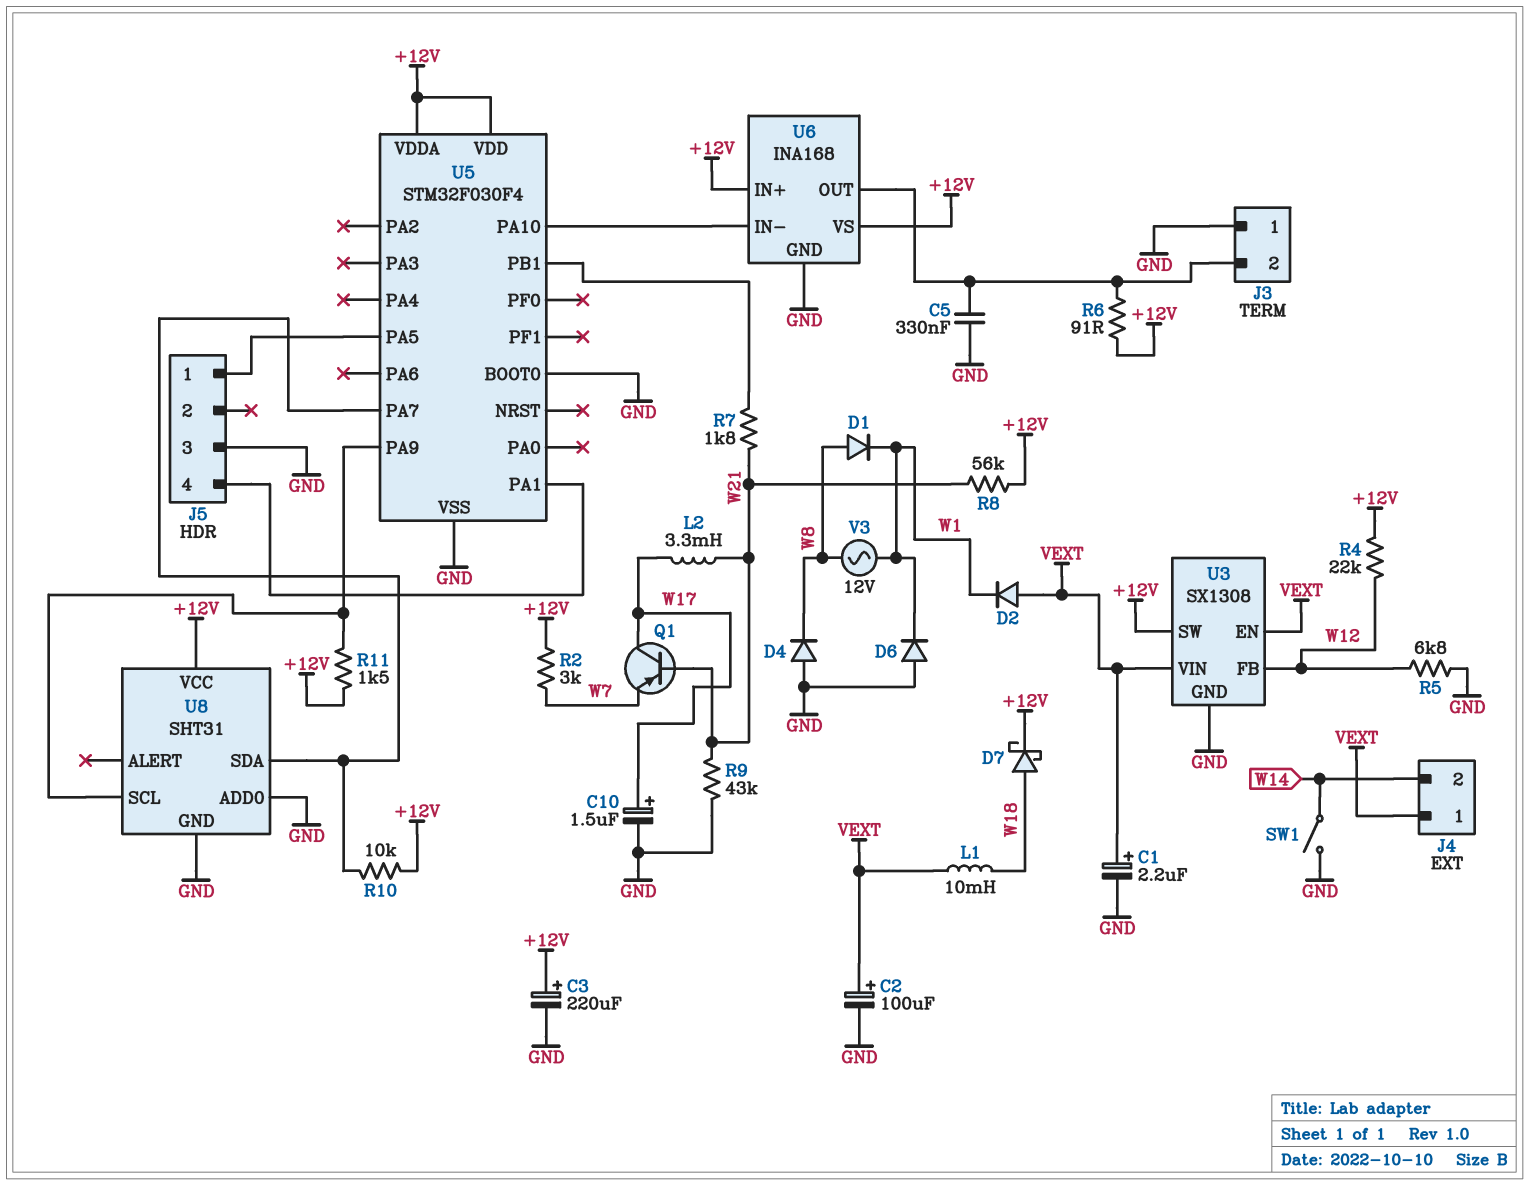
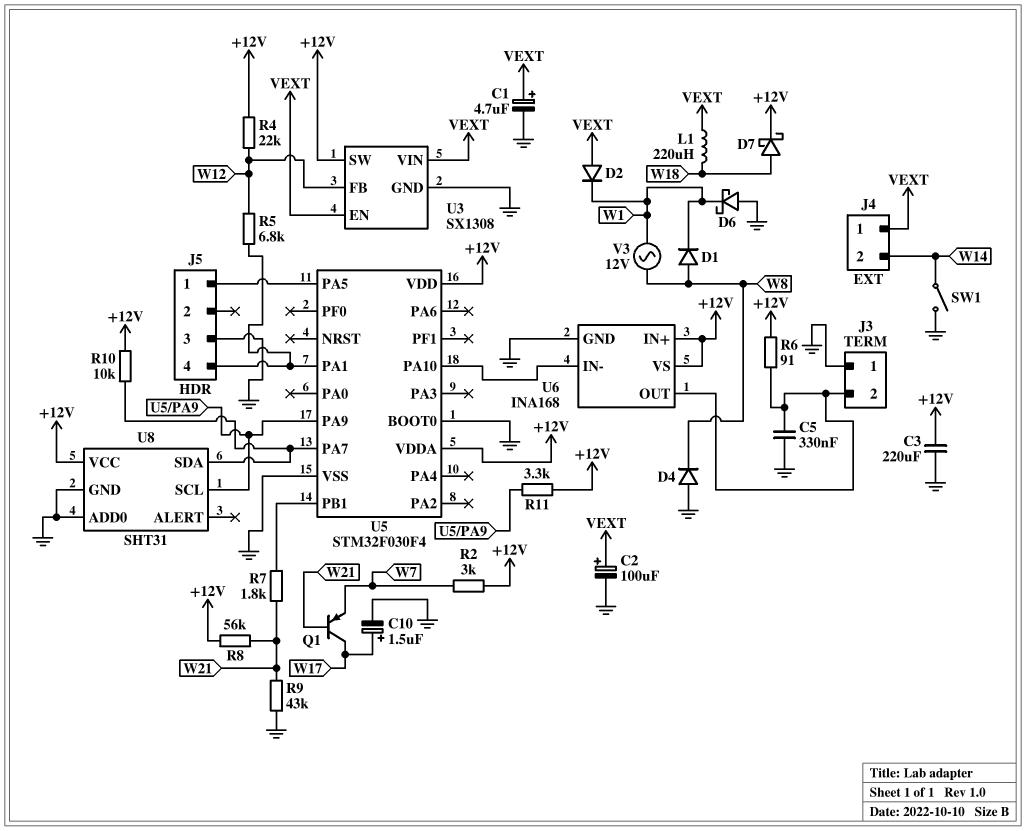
C1: 2.2uF (plus VEXT, minus GND) -> 4.7uF (plus VEXT, minus GND)
C3: 220uF (plus +12V, minus GND) -> 220uF (+12V, GND)
D6: diode (A GND, K W1) -> schottky (A GND, K W1)
L1: 10mH (VEXT, W18) -> 220uH (VEXT, W18)
L2: 3.3mH (W17, W21) -> none
R5: 6.8k (GND, W12) -> 6.8k (J5/4, W12)
R11: 1.5k (+12V, U5/PA9) -> 3.3k (+12V, U5/PA9)

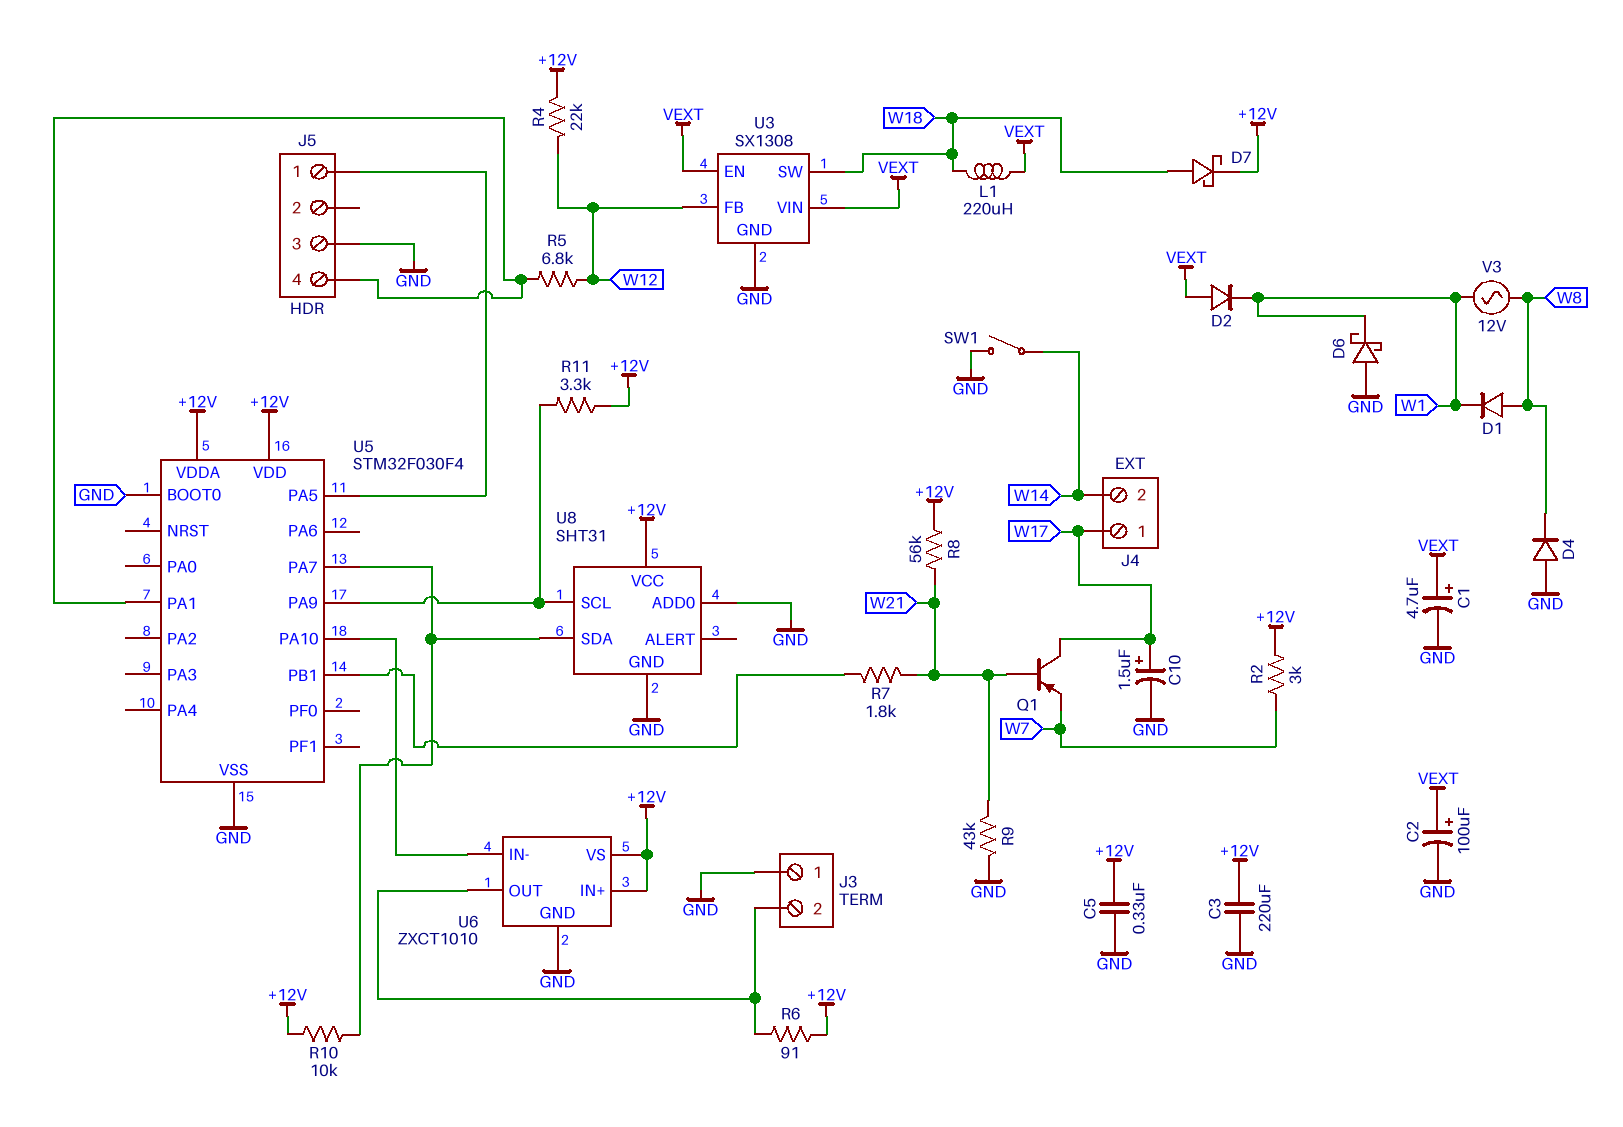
C5: 330nF (GND, J3/2) -> 330nF (+12V, GND)
J4 pin 1: VEXT -> W17
U3 pin SW: +12V -> W18
U6: INA168 -> ZXCT1010

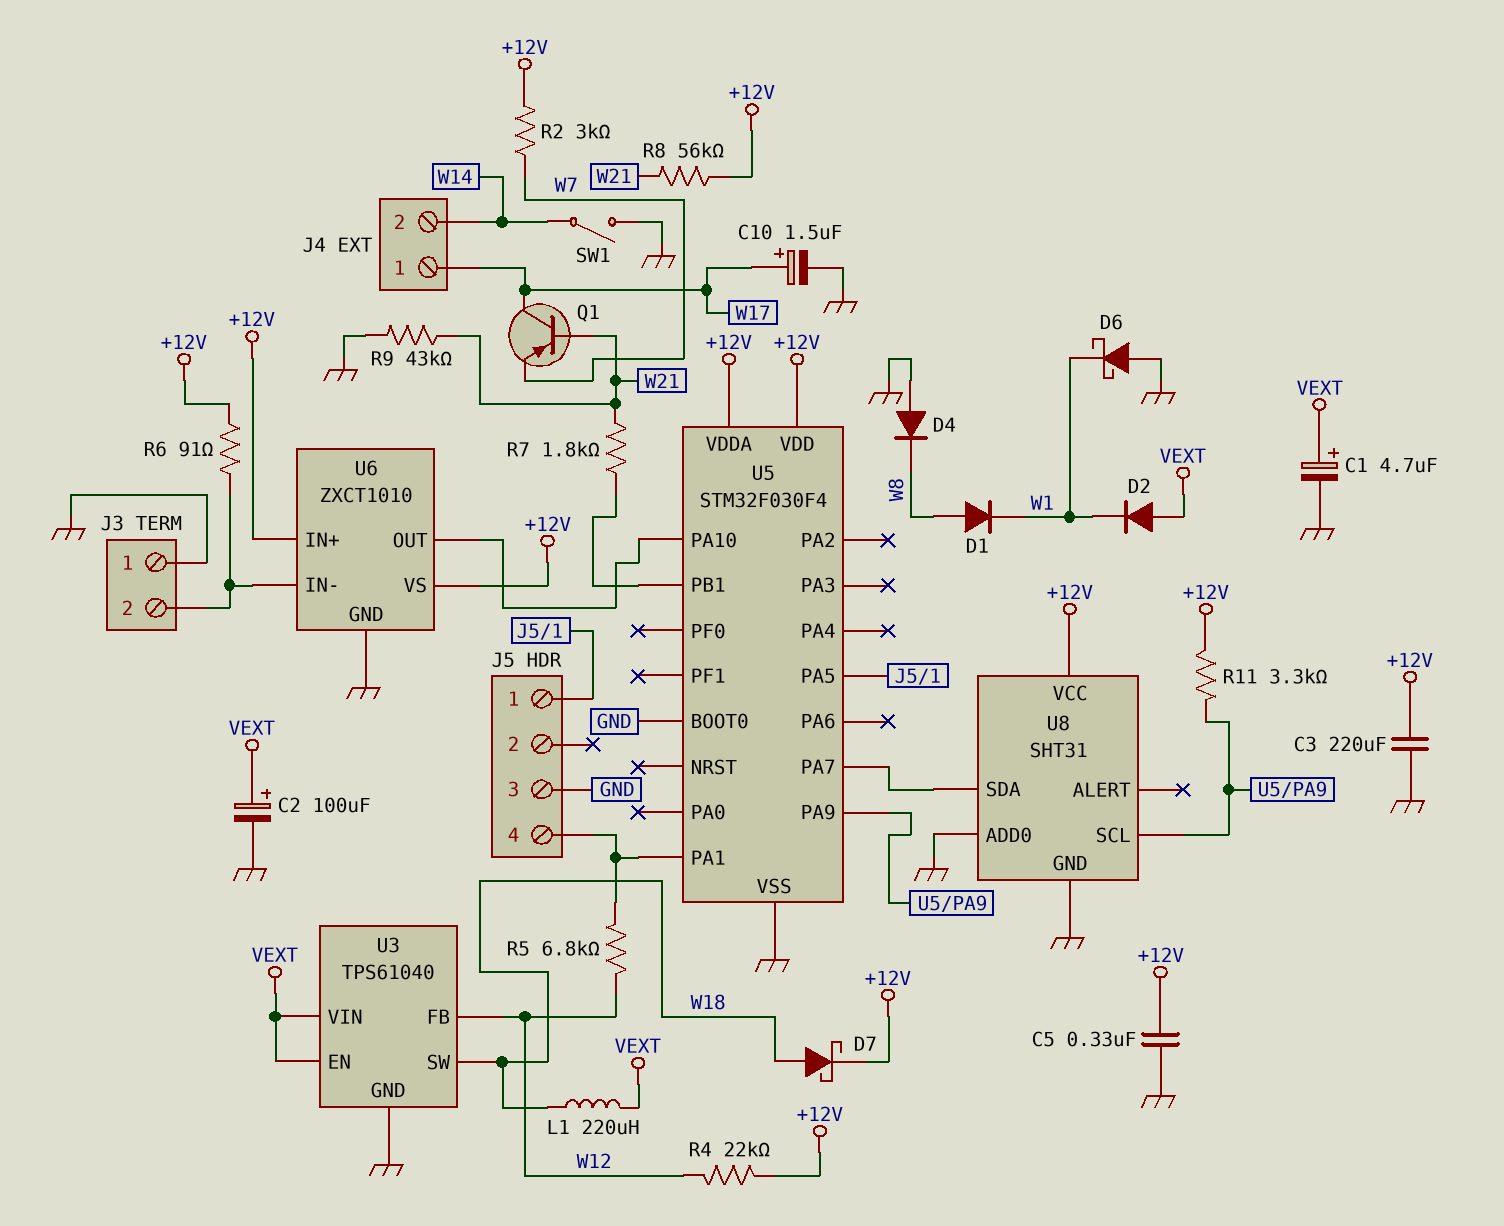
R10: 10k (+12V, U5/PA7) -> none
U3: SX1308 -> TPS61040
U6 pin IN-: U5/PA10 -> J3/2
U6 pin OUT: J3/2 -> U5/PA10
V3: AC 12V (W1, W8) -> none

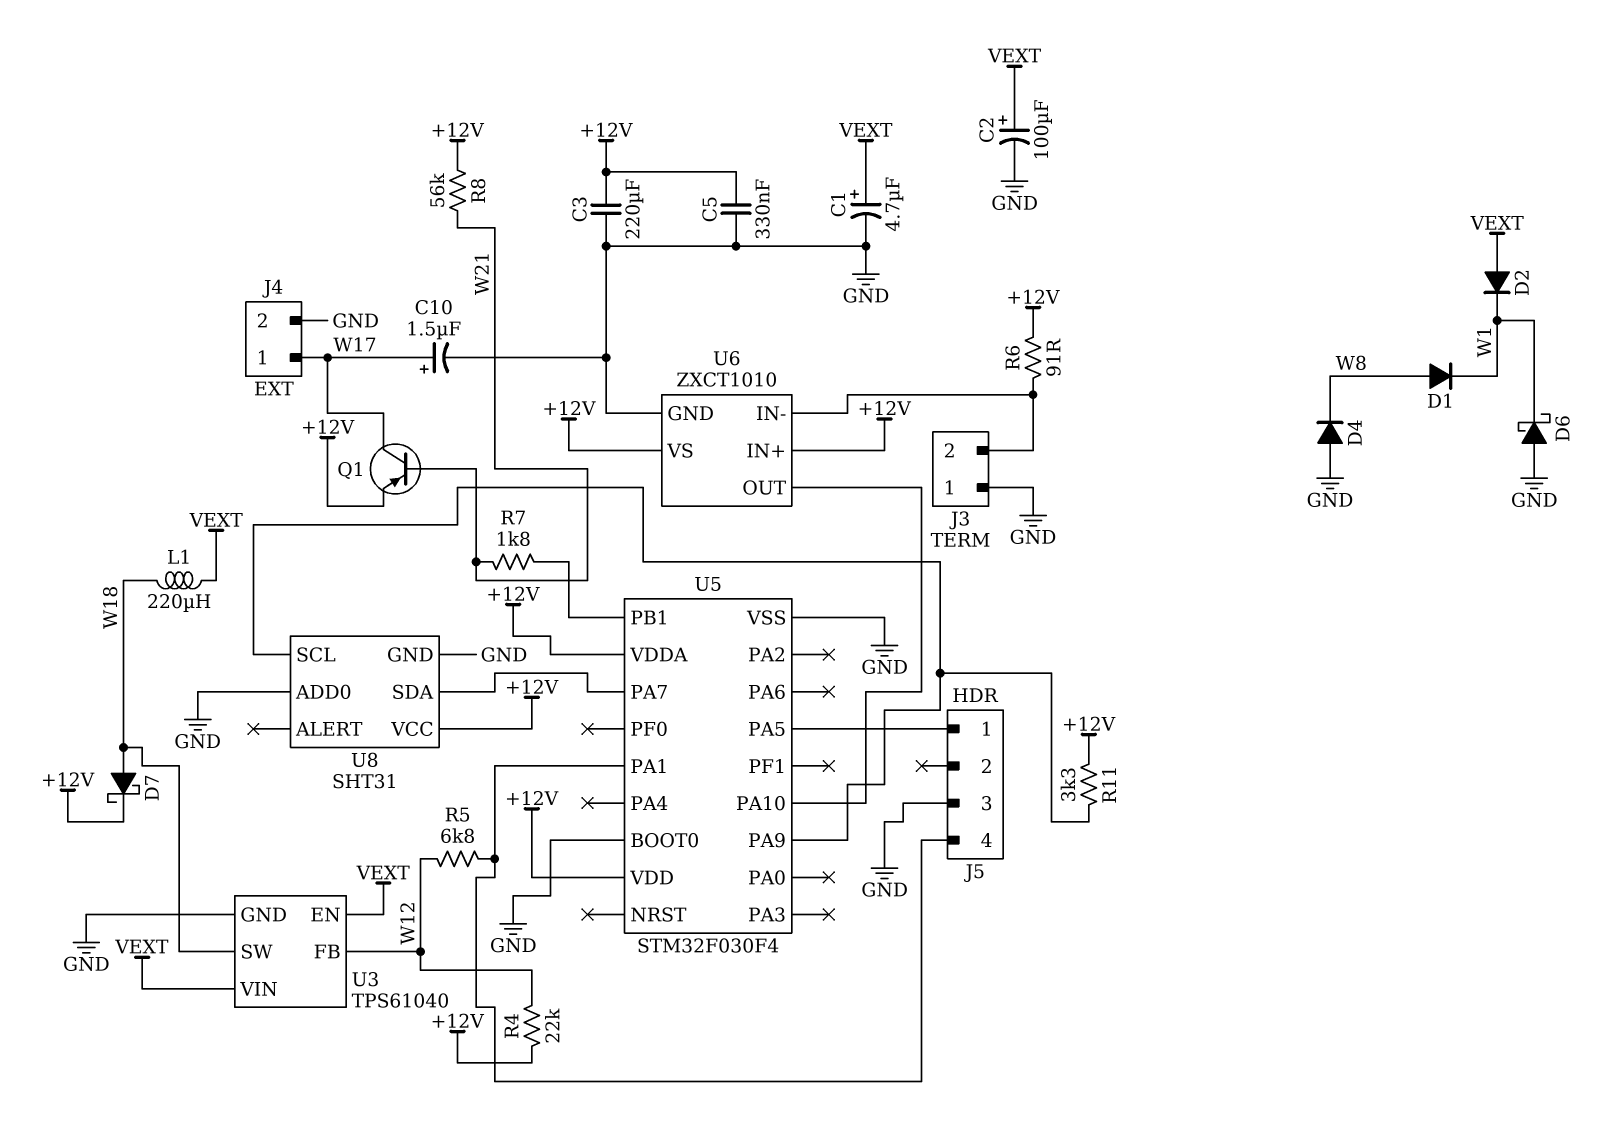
J4 pin 2: W14 -> GND
Q1: PNP (B W21, C W17, E W7) -> PNP (B W21, C W17, E +12V)
R2: 3k (+12V, W7) -> none
R9: 43k (GND, W21) -> none
SW1: switch (GND, W14) -> none

